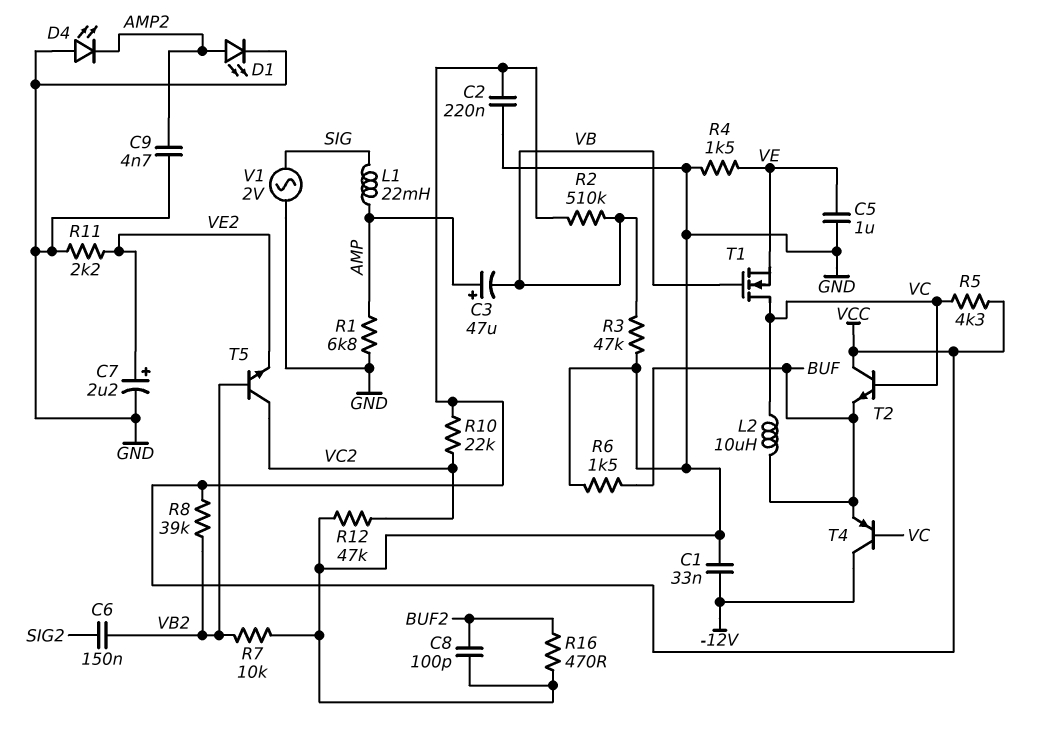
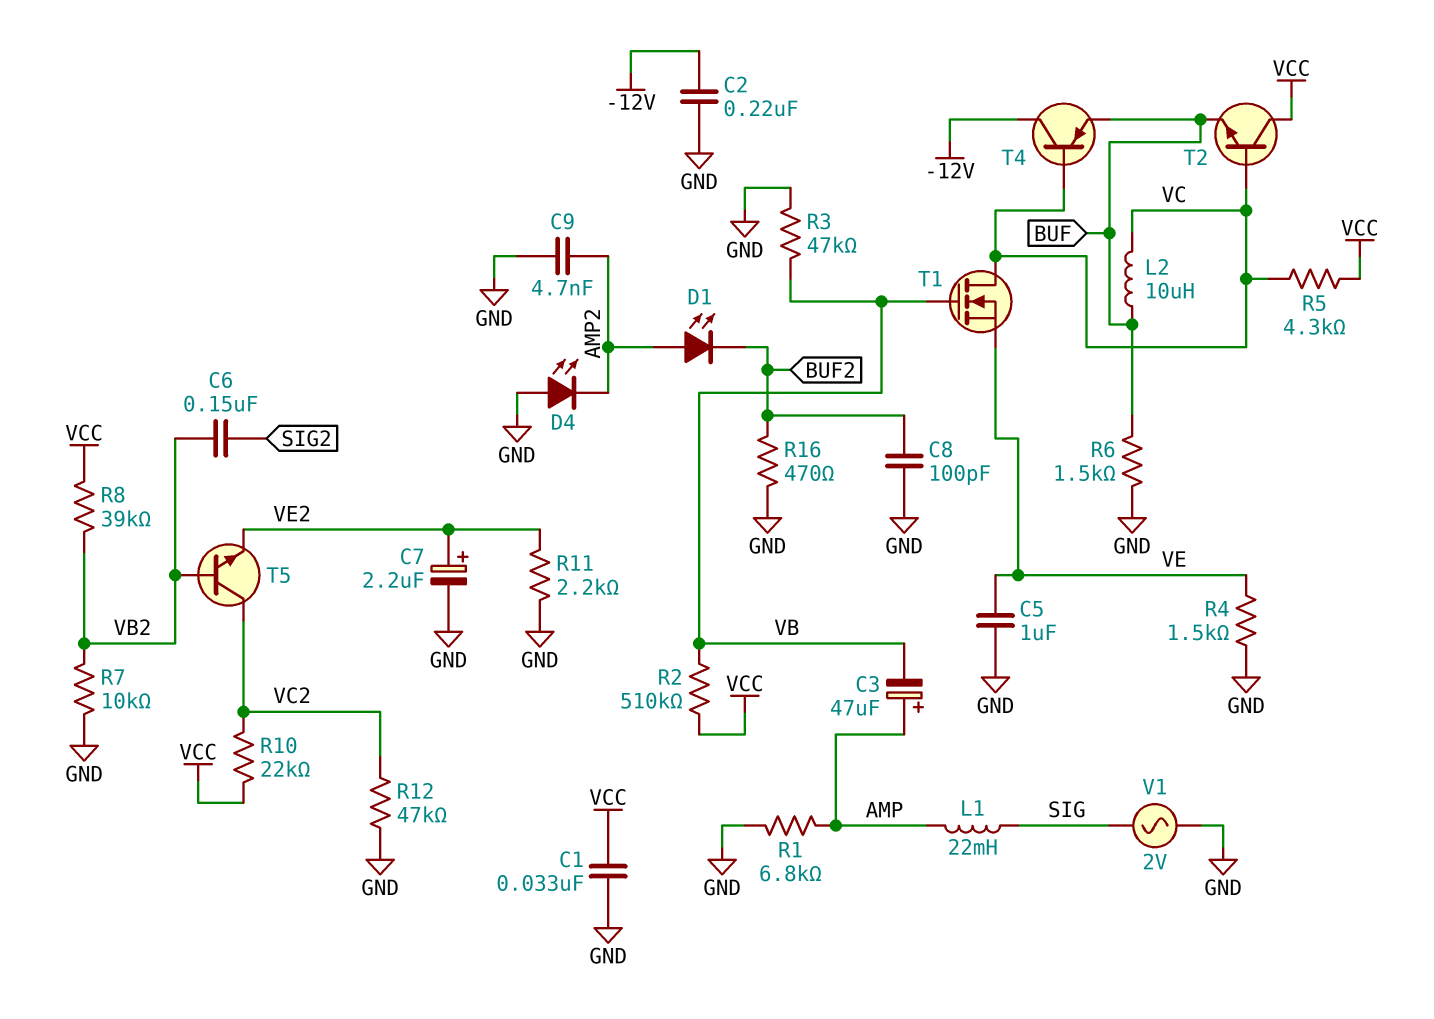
C1: 33nF (-12V, GND) -> 33nF (GND, VCC)
C2: 220nF (GND, VCC) -> 220nF (-12V, GND)
D1: LED (A AMP2, K GND) -> LED (A AMP2, K BUF2)

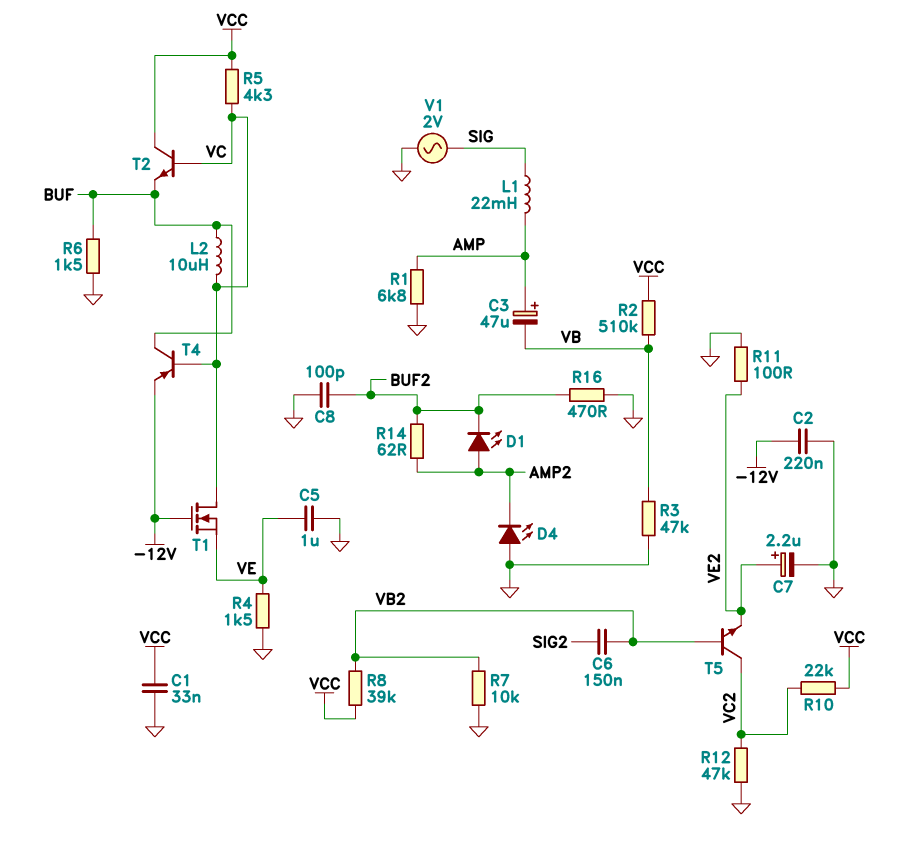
C9: 4.7nF (AMP2, GND) -> none
R11: 2.2k (GND, VE2) -> 100 (GND, VE2)
R14: none -> 62 (AMP2, BUF2)
T1: NMOS (G VB, D VC, S VE) -> NMOS (G -12V, D VC, S VE)
T4: PNP (B VC, C -12V, E BUF) -> PNP (B VC, C BUF, E -12V)

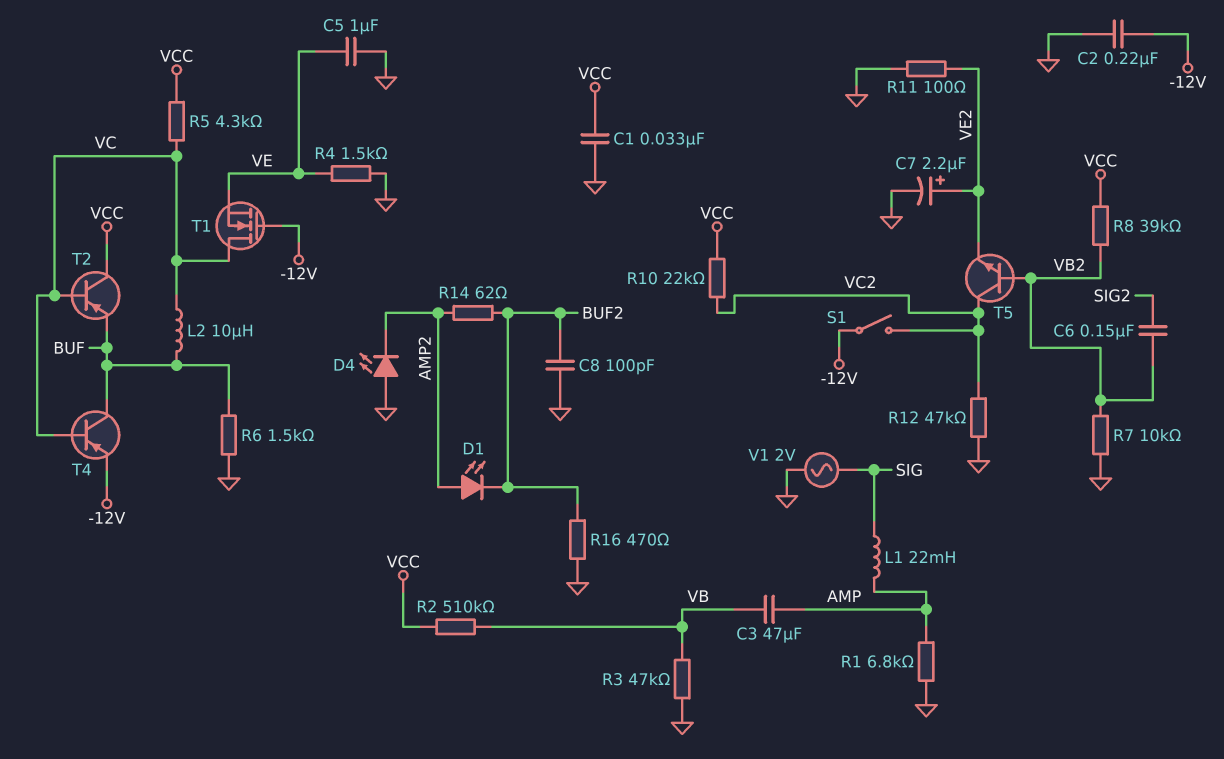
C3: 47uF (plus AMP, minus VB) -> 47uF (AMP, VB)
S1: none -> switch (-12V, VC2)
T2: NPN (B VC, C VCC, E BUF) -> PNP (B VC, C VCC, E BUF)

